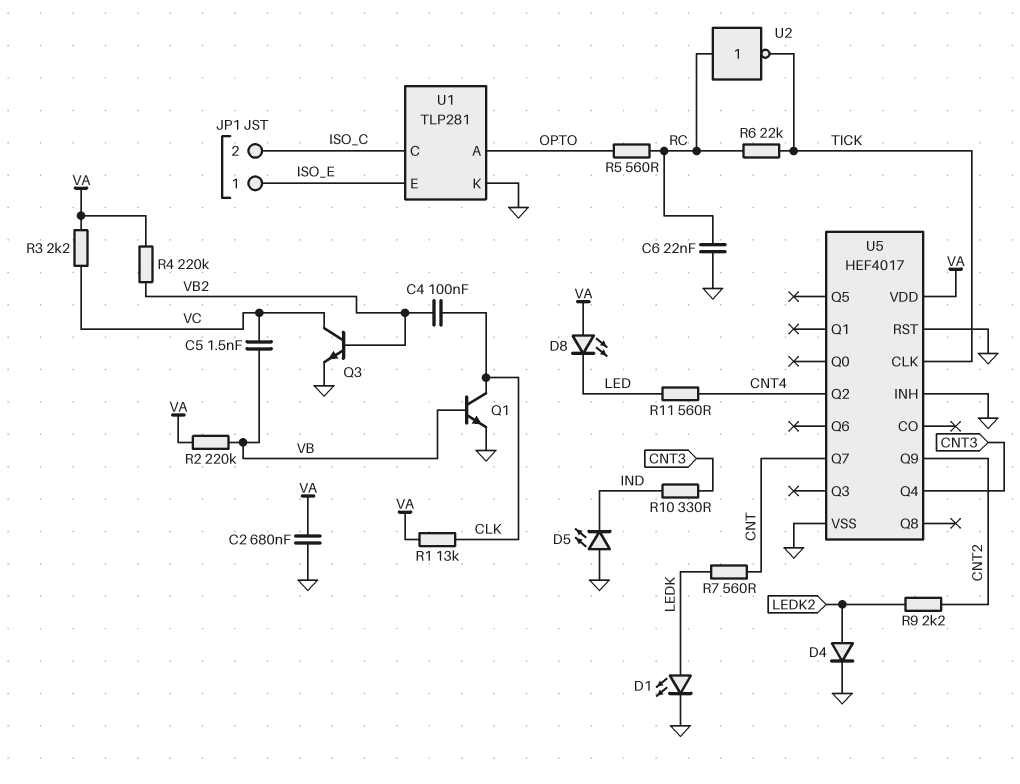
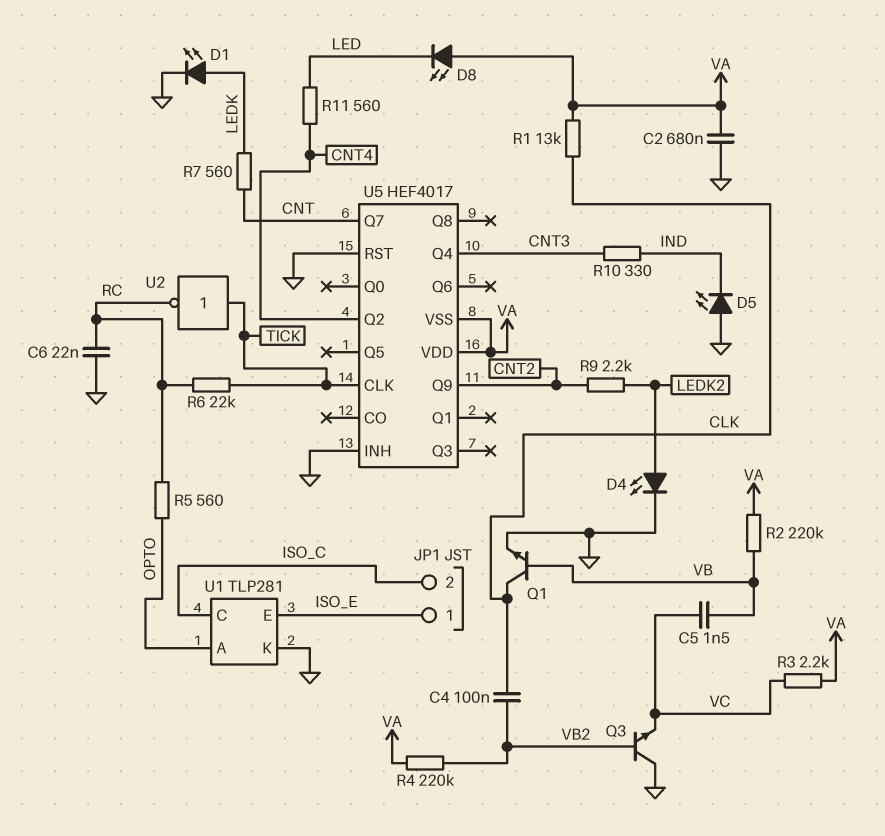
D4: diode (A LEDK2, K GND) -> LED (A LEDK2, K GND)
Q3: NPN (B VB2, C VC, E GND) -> NPN (B VB2, C GND, E VC)
U2: NOT (in RC, out TICK) -> NOT (in TICK, out RC)
U5 pin VSS: GND -> VA

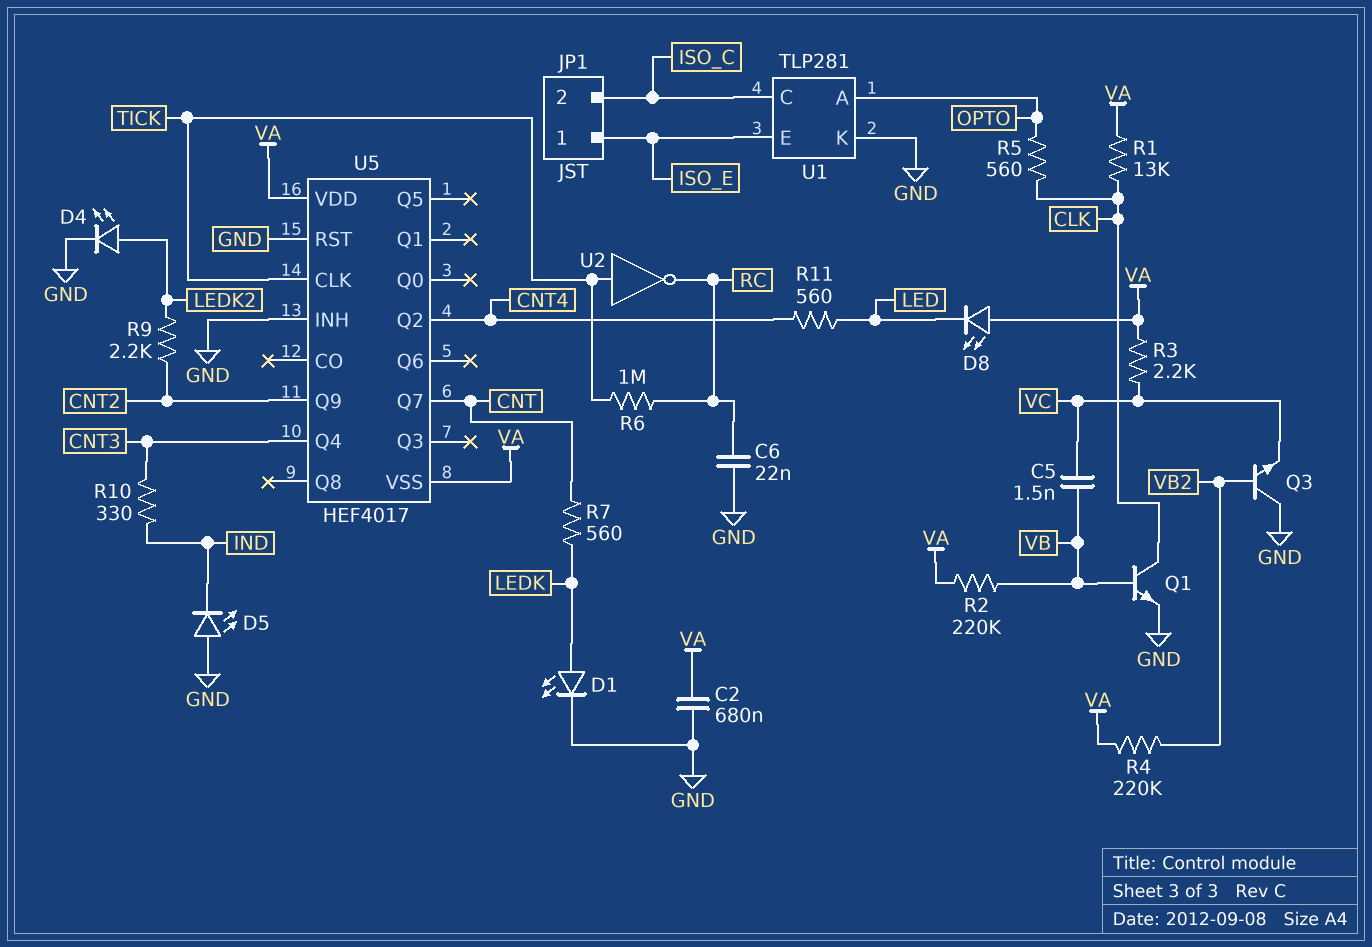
C4: 100nF (CLK, VB2) -> none
R5: 560 (OPTO, RC) -> 560 (CLK, OPTO)
R6: 22k (RC, TICK) -> 1M (RC, TICK)

